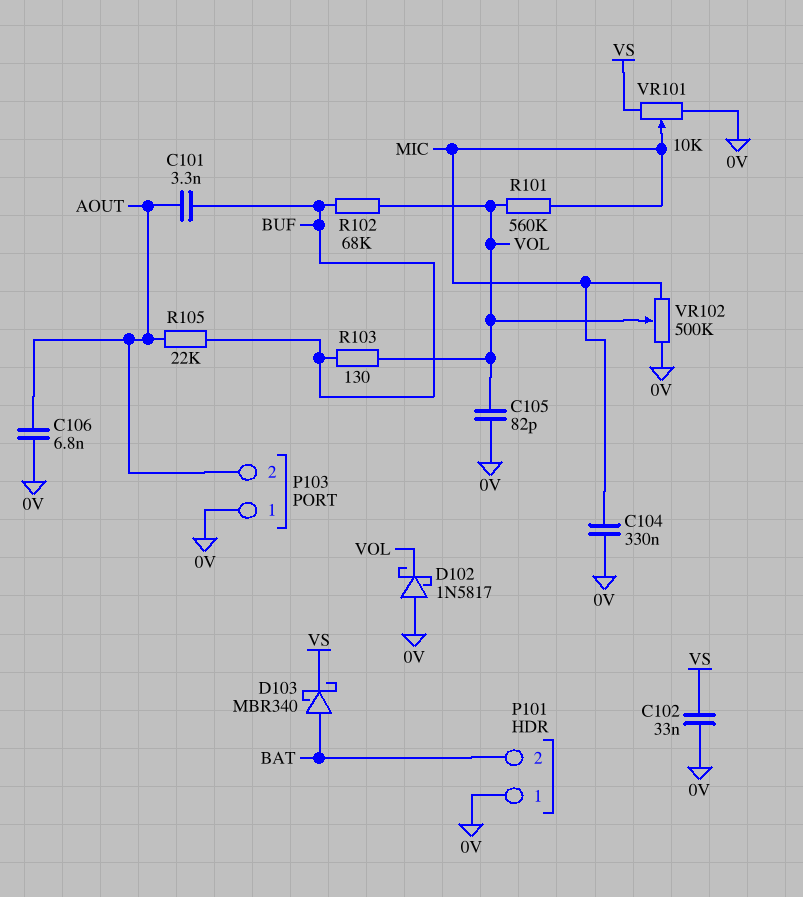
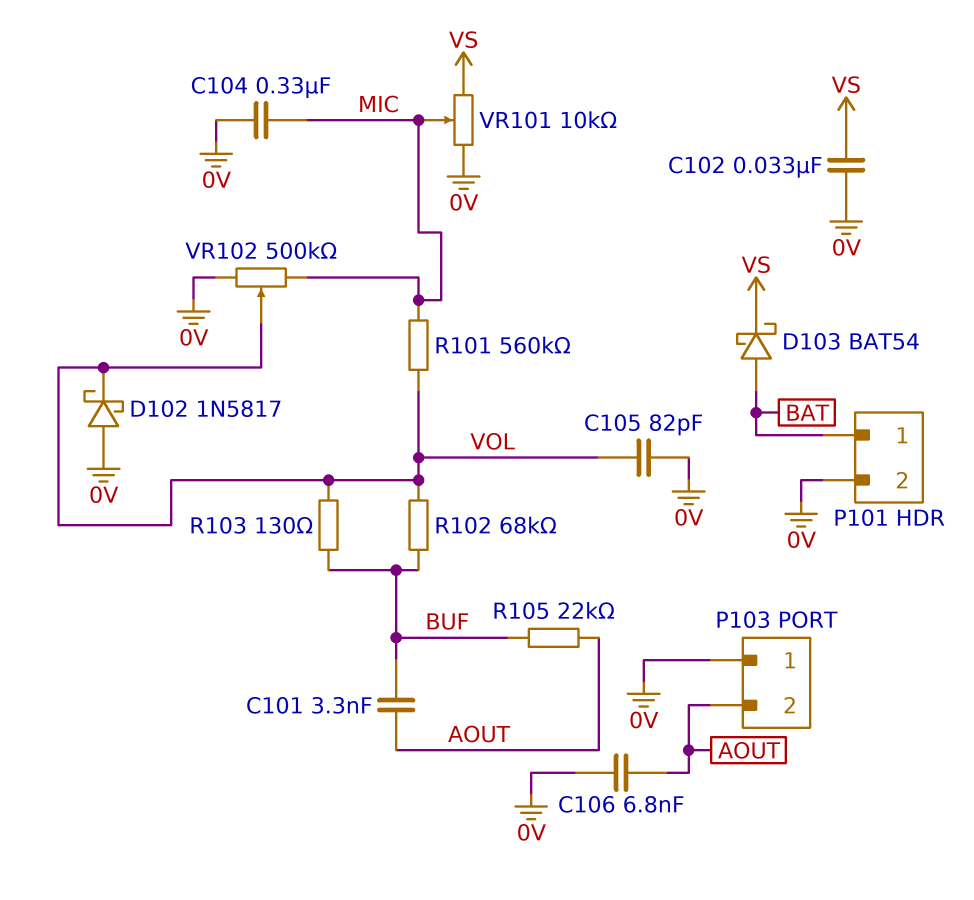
D103: schottky MBR340 (A BAT, K VS) -> schottky BAT54 (A BAT, K VS)
P101 pin 1: 0V -> BAT
P101 pin 2: BAT -> 0V

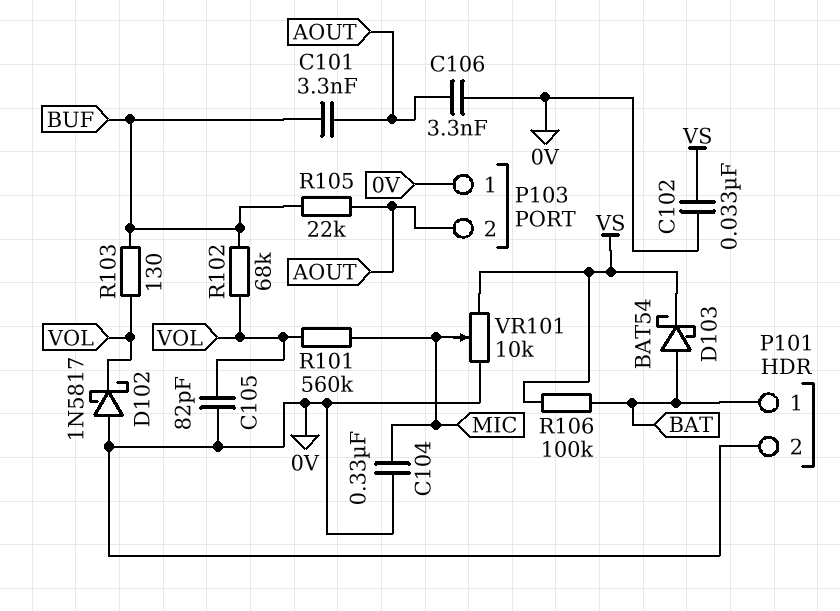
C106: 6.8nF (0V, AOUT) -> 3.3nF (0V, AOUT)
R106: none -> 100k (BAT, VS)
VR102: 500k (0V, MIC, wiper VOL) -> none

